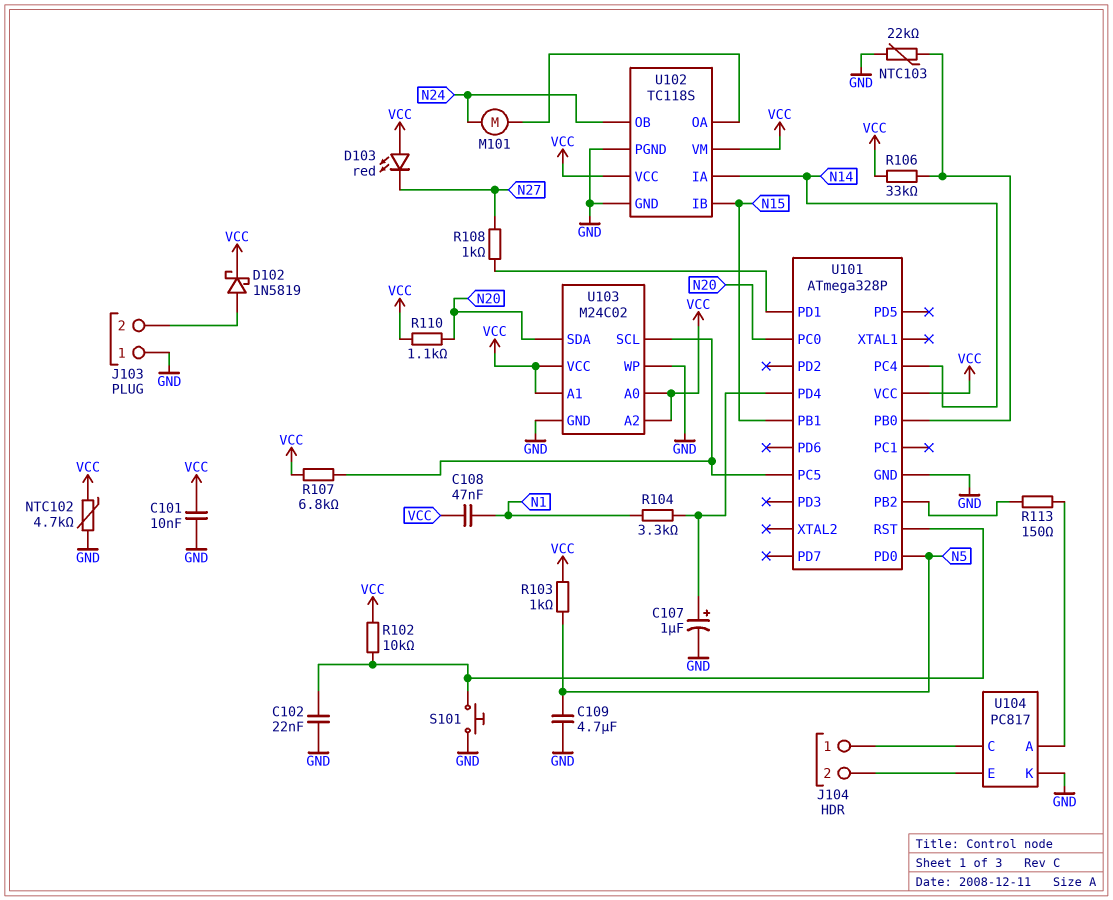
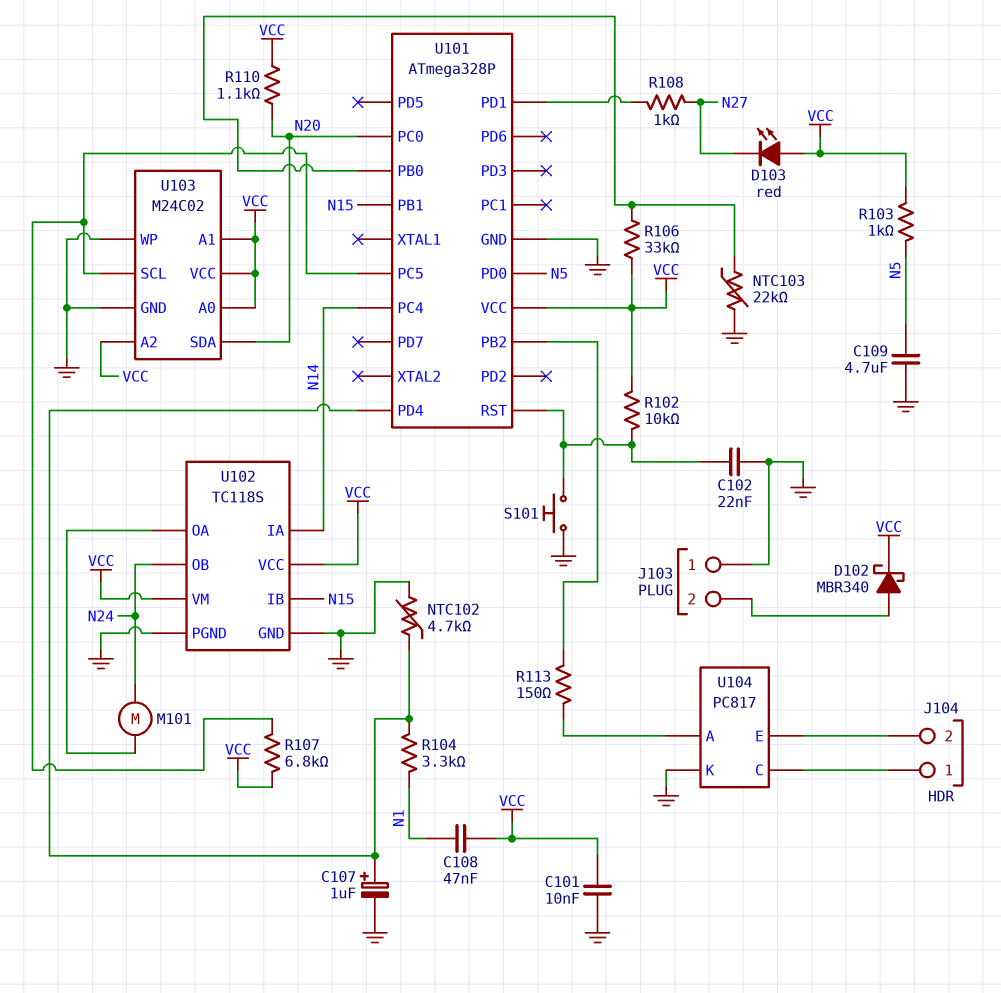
D102: schottky 1N5819 (A J103/2, K VCC) -> schottky MBR340 (A J103/2, K VCC)
NTC102: 4.7k (GND, VCC) -> 4.7k (GND, U101/PD4)

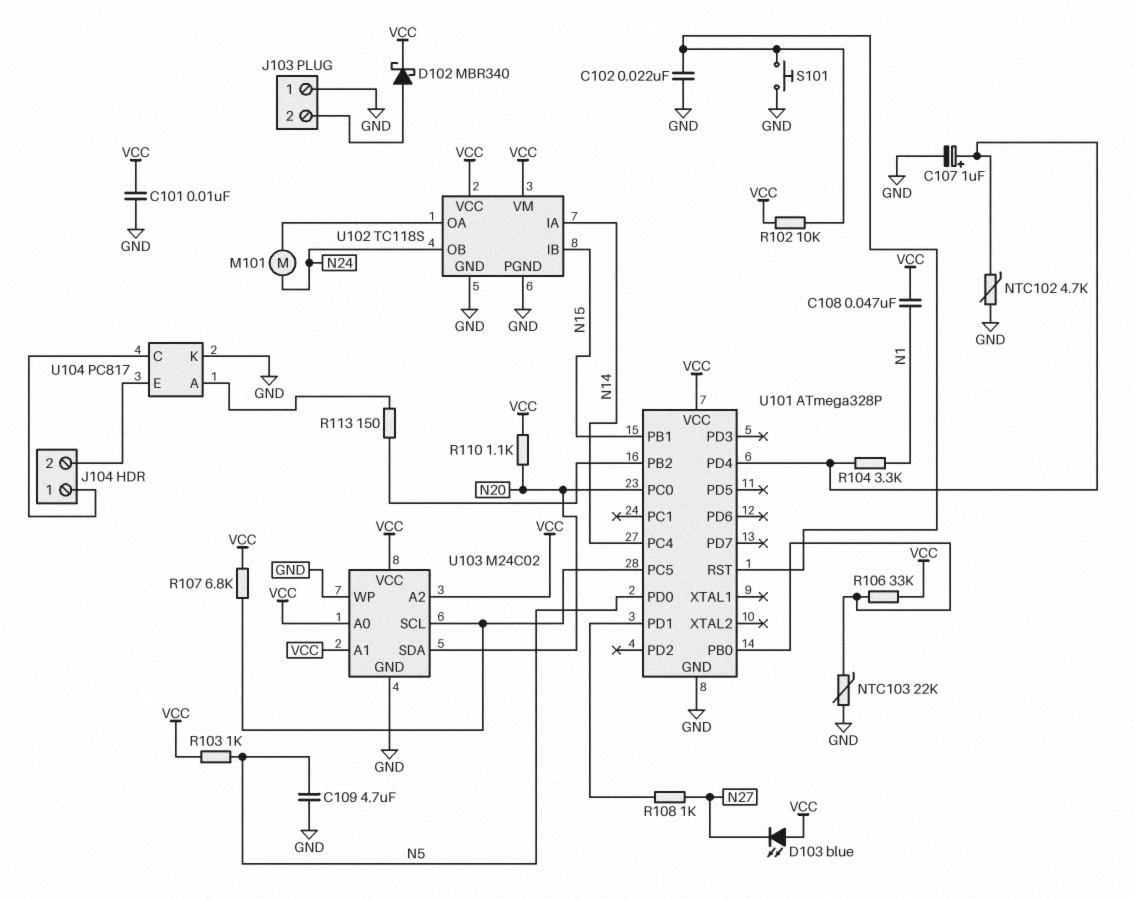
D103: LED red (A VCC, K N27) -> LED blue (A VCC, K N27)

